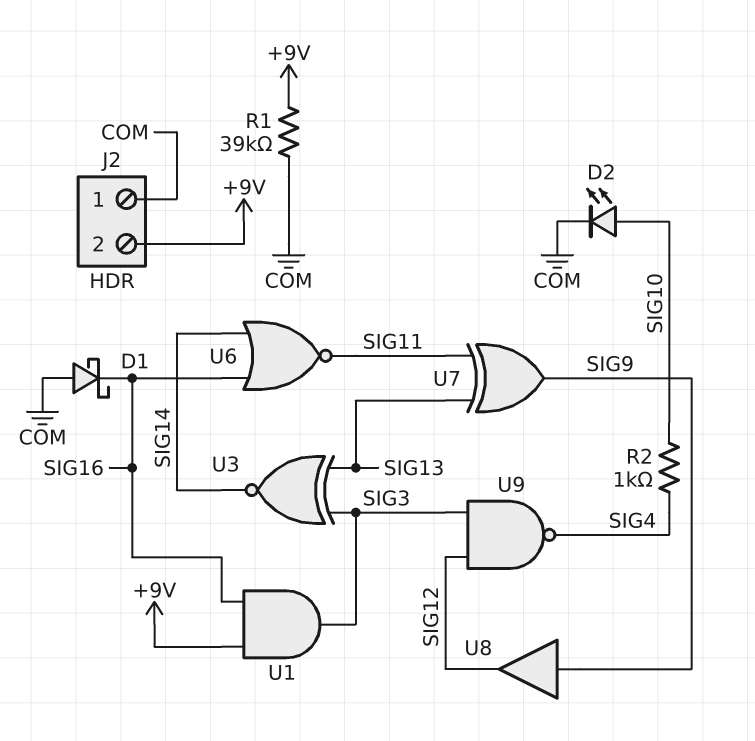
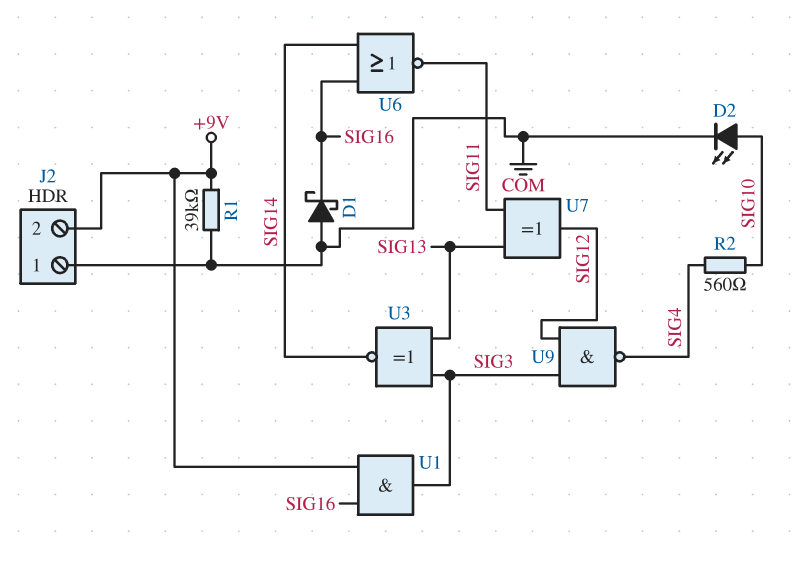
R2: 1k (SIG4, SIG10) -> 560 (SIG4, SIG10)
U7: XOR (in SIG11, in SIG13, out SIG9) -> XOR (in SIG11, in SIG13, out SIG12)
U8: buffer (in SIG9, out SIG12) -> none

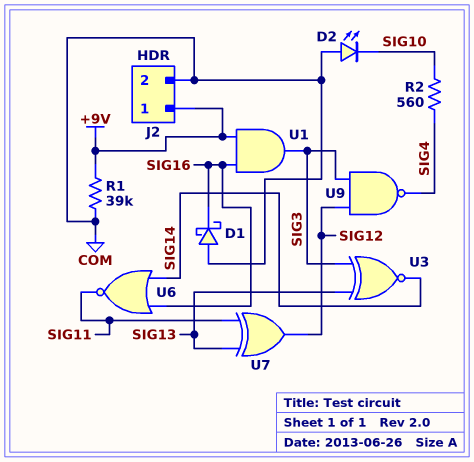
D2: LED (A SIG10, K COM) -> LED (A COM, K SIG10)
J2 pin 1: COM -> +9V
J2 pin 2: +9V -> COM

